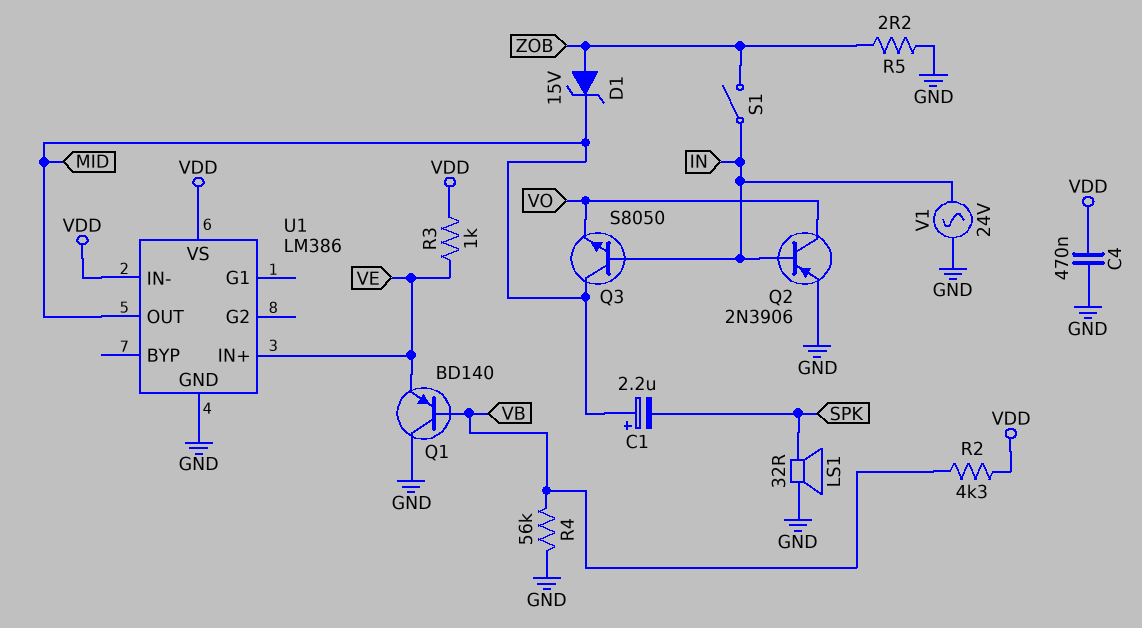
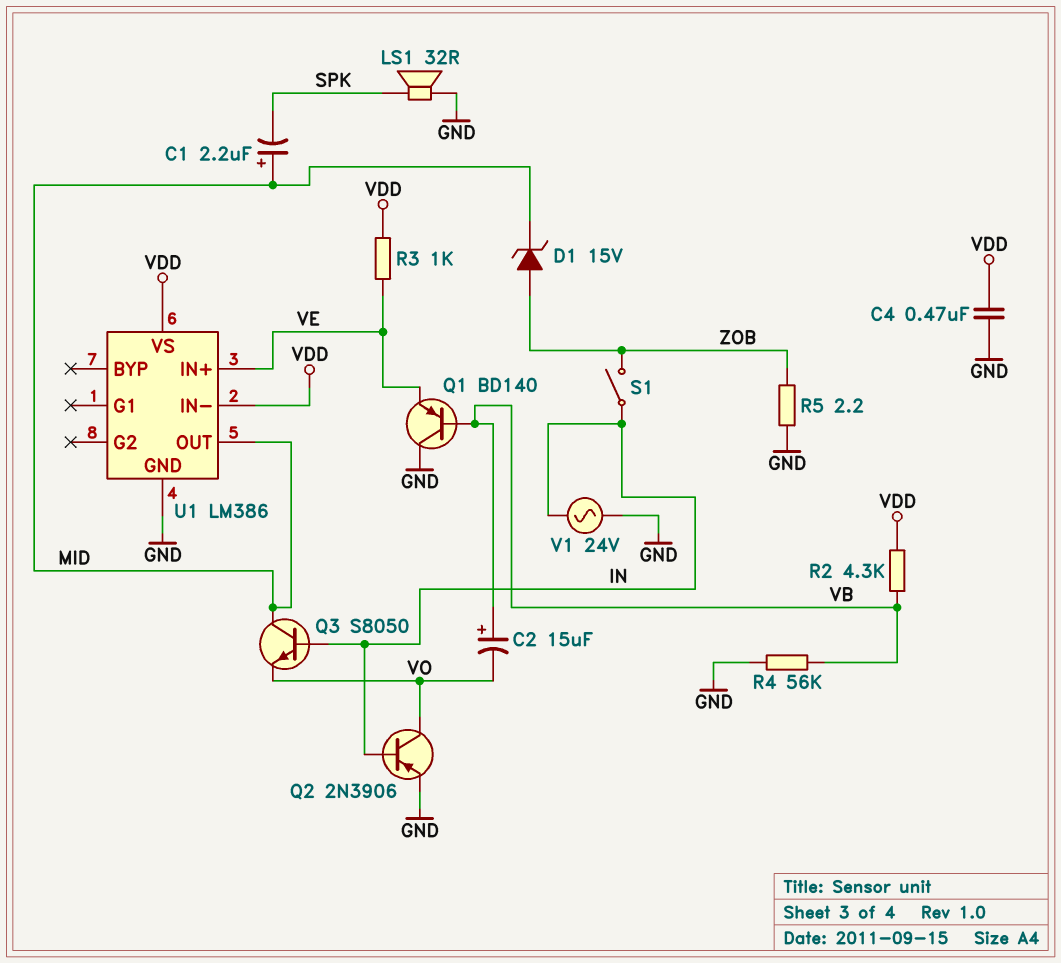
C2: none -> 15uF (plus VB, minus VO)

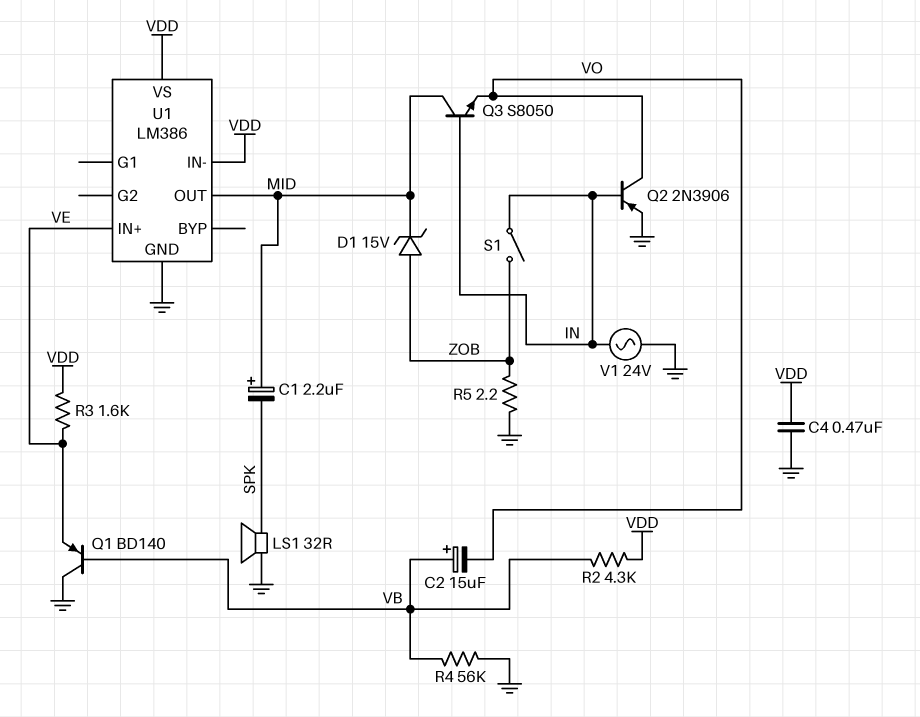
R3: 1k (VDD, VE) -> 1.6k (VDD, VE)

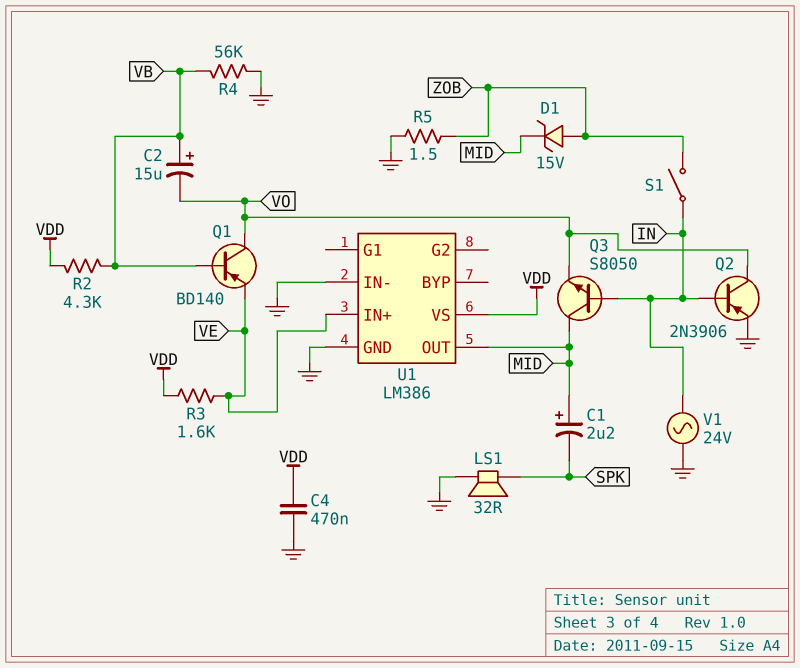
Q1: PNP BD140 (B VB, C GND, E VE) -> PNP BD140 (B VB, C VO, E VE)
R5: 2.2 (GND, ZOB) -> 1.5 (GND, ZOB)
U1 pin IN-: VDD -> GND

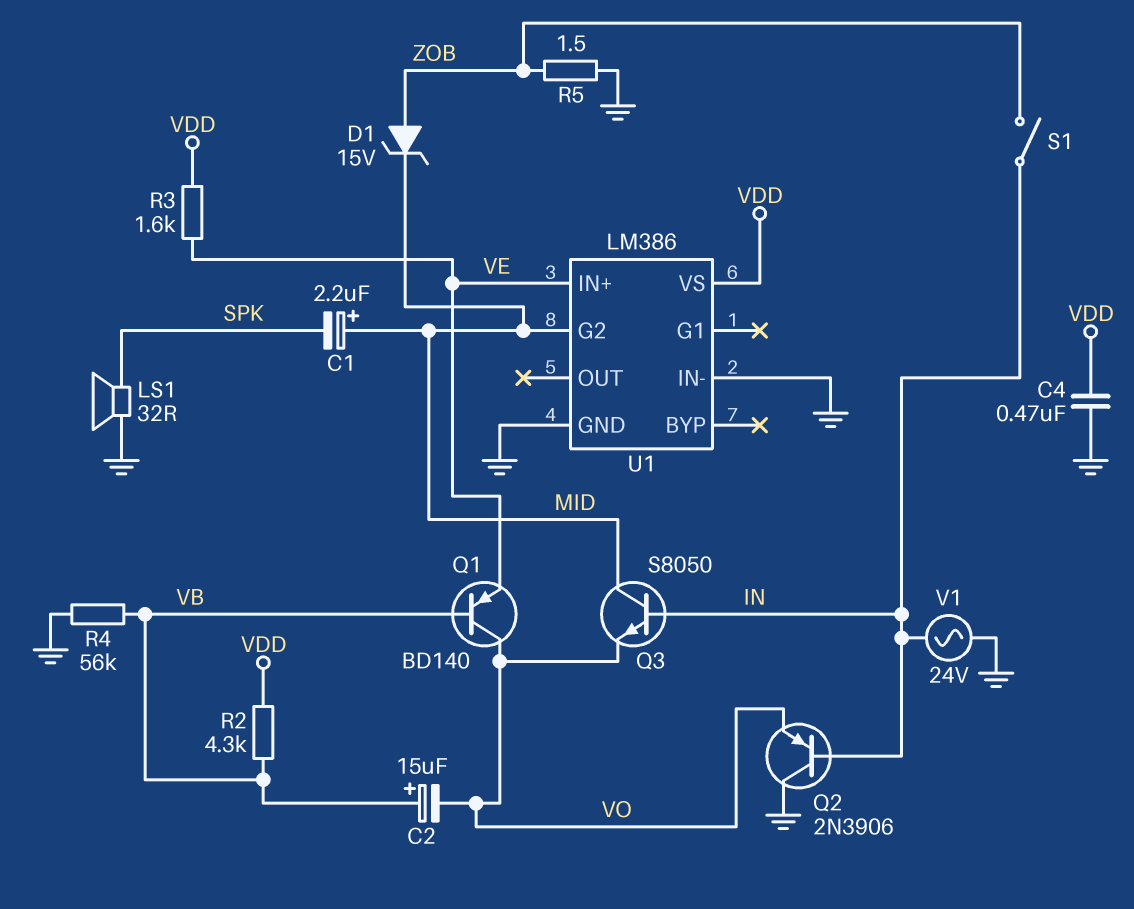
Q2: PNP 2N3906 (B IN, C VO, E GND) -> PNP 2N3906 (B IN, C GND, E VO)
U1 pin G2: none -> MID
U1 pin OUT: MID -> none

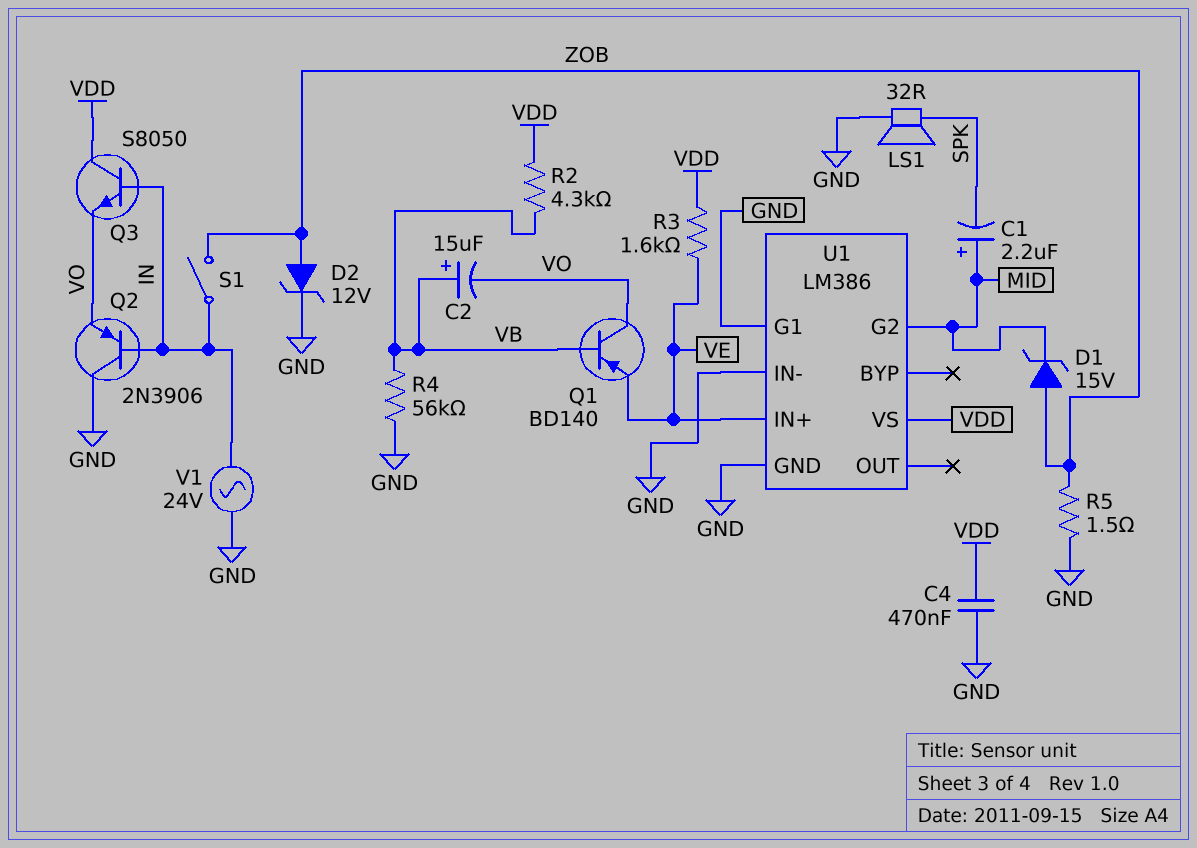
D2: none -> zener 12V (A ZOB, K GND)
Q3: NPN S8050 (B IN, C MID, E VO) -> NPN S8050 (B IN, C VDD, E VO)
U1 pin G1: none -> GND

